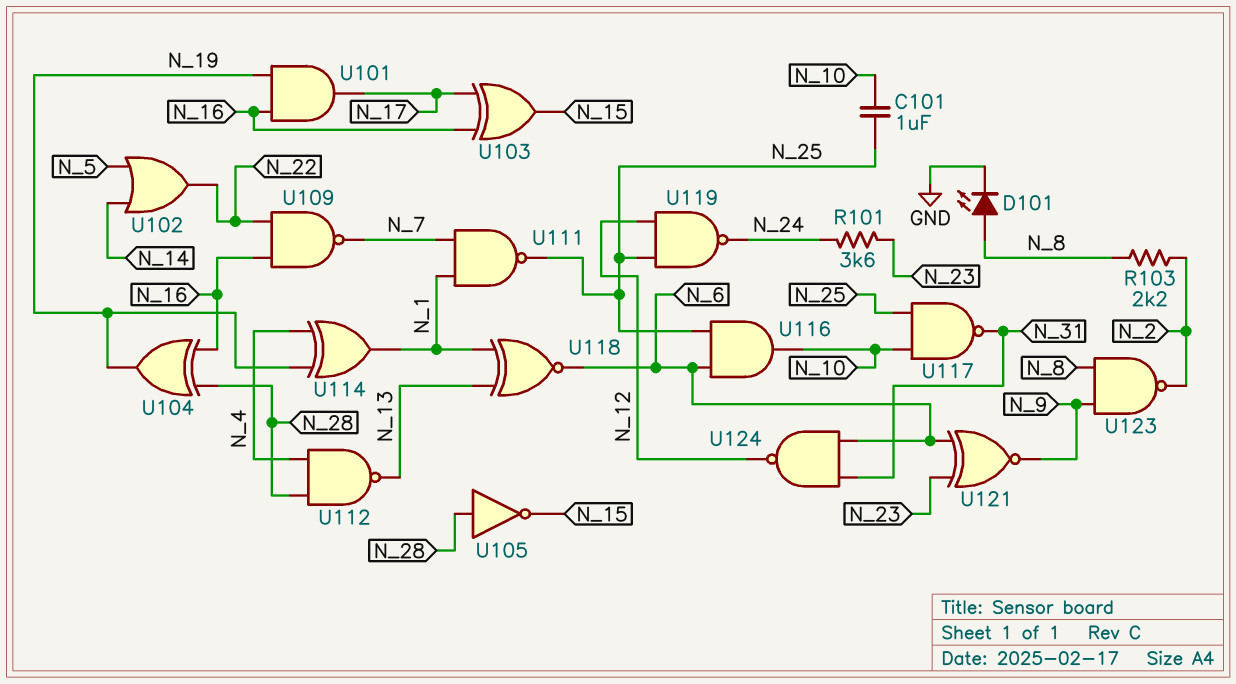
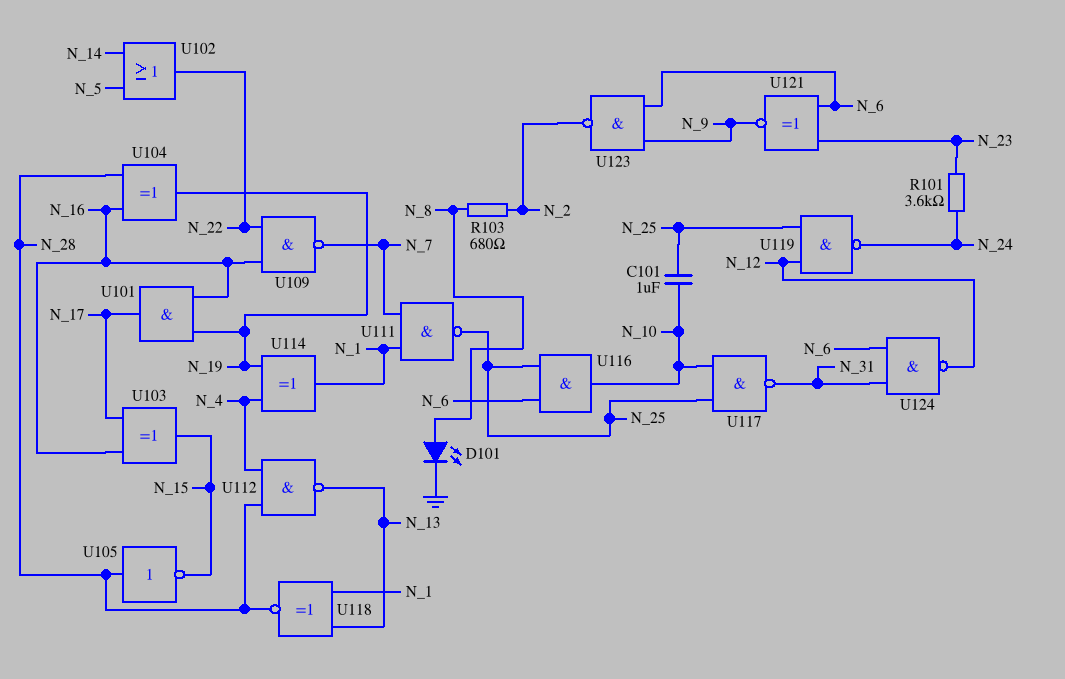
R103: 2.2k (N_2, N_8) -> 680 (N_2, N_8)
U118: XNOR (in N_1, in N_13, out N_6) -> XNOR (in N_1, in N_13, out N_28)
U123: NAND (in N_8, in N_9, out N_2) -> NAND (in N_6, in N_9, out N_2)

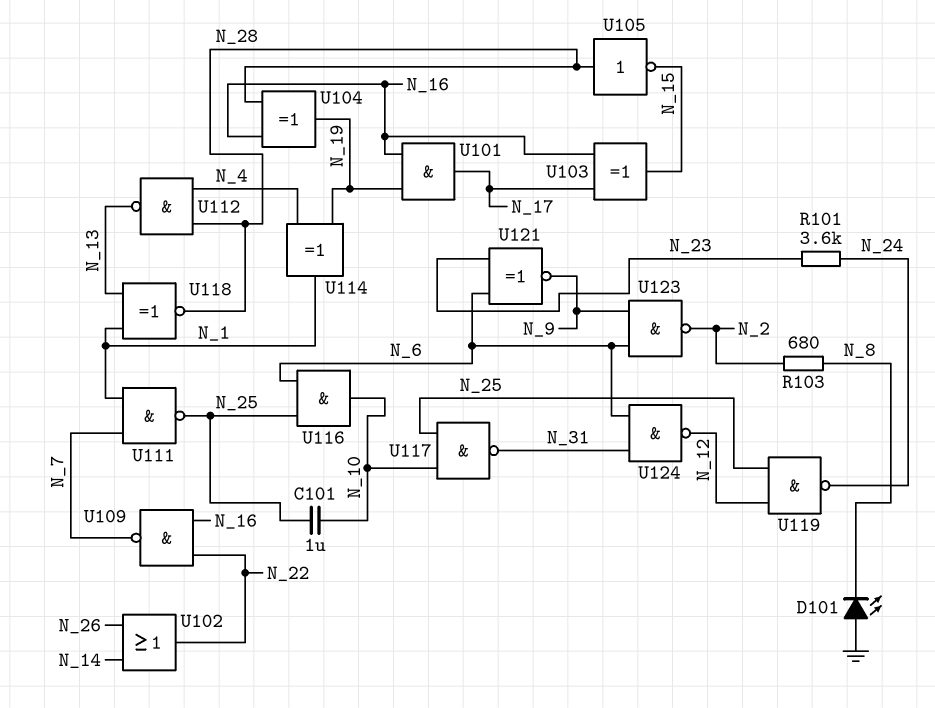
D101: LED (A N_8, K GND) -> LED (A GND, K N_8)
U102: OR (in N_5, in N_14, out N_22) -> OR (in N_14, in N_26, out N_22)

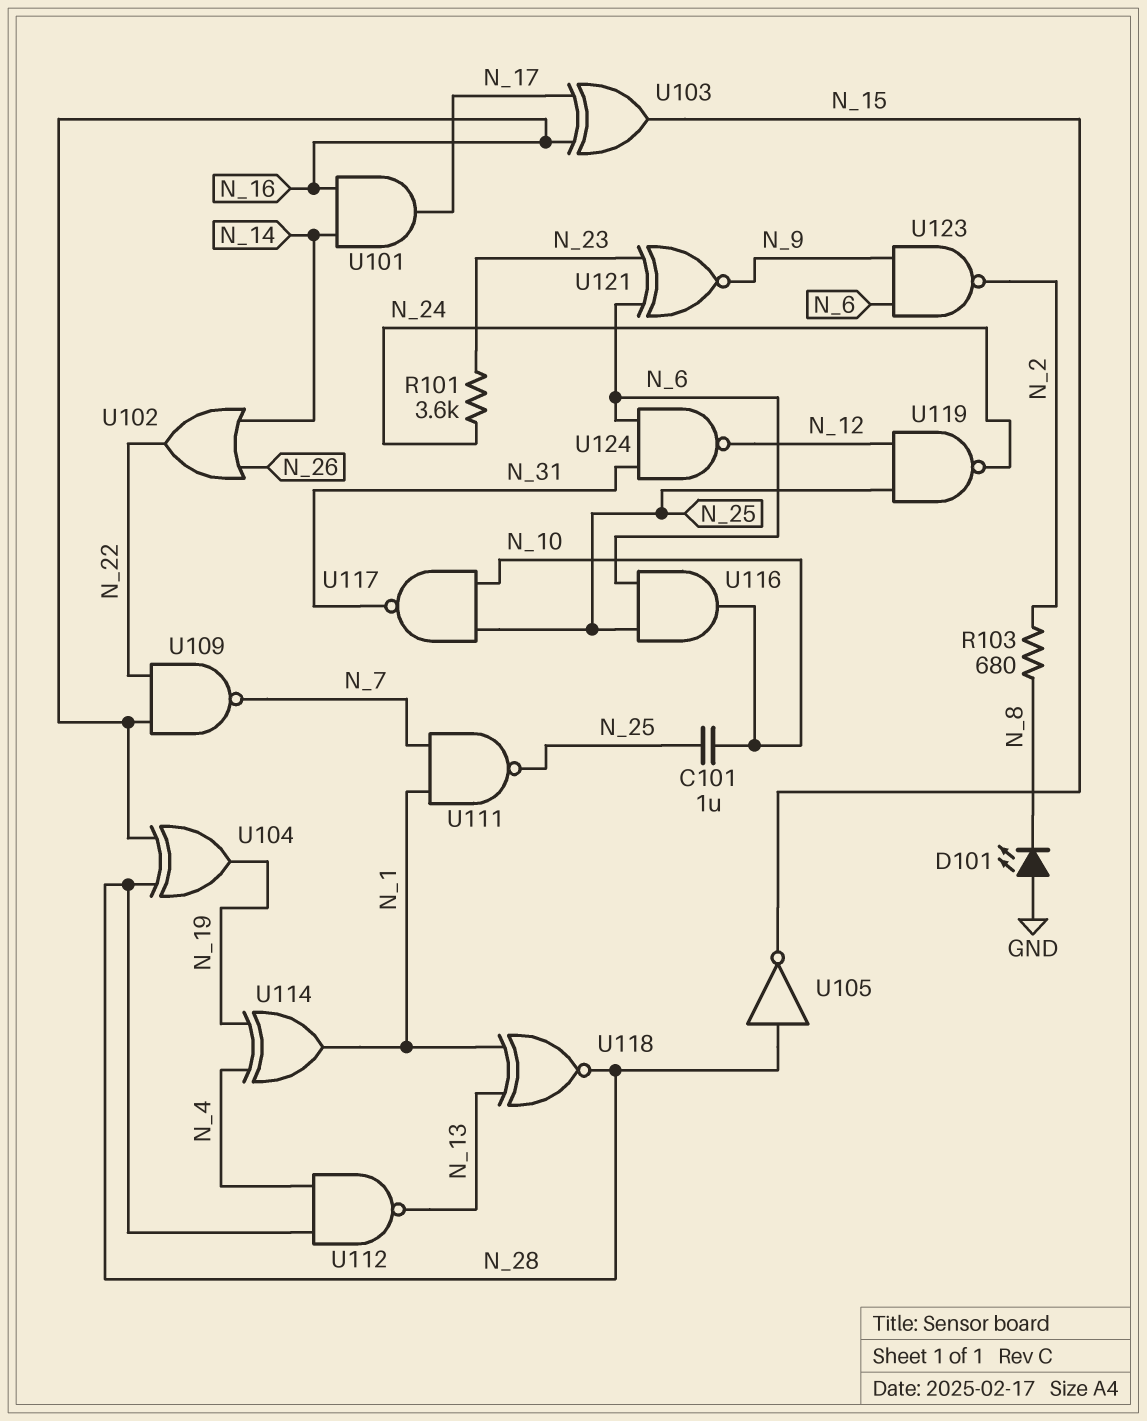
U101: AND (in N_16, in N_19, out N_17) -> AND (in N_14, in N_16, out N_17)

